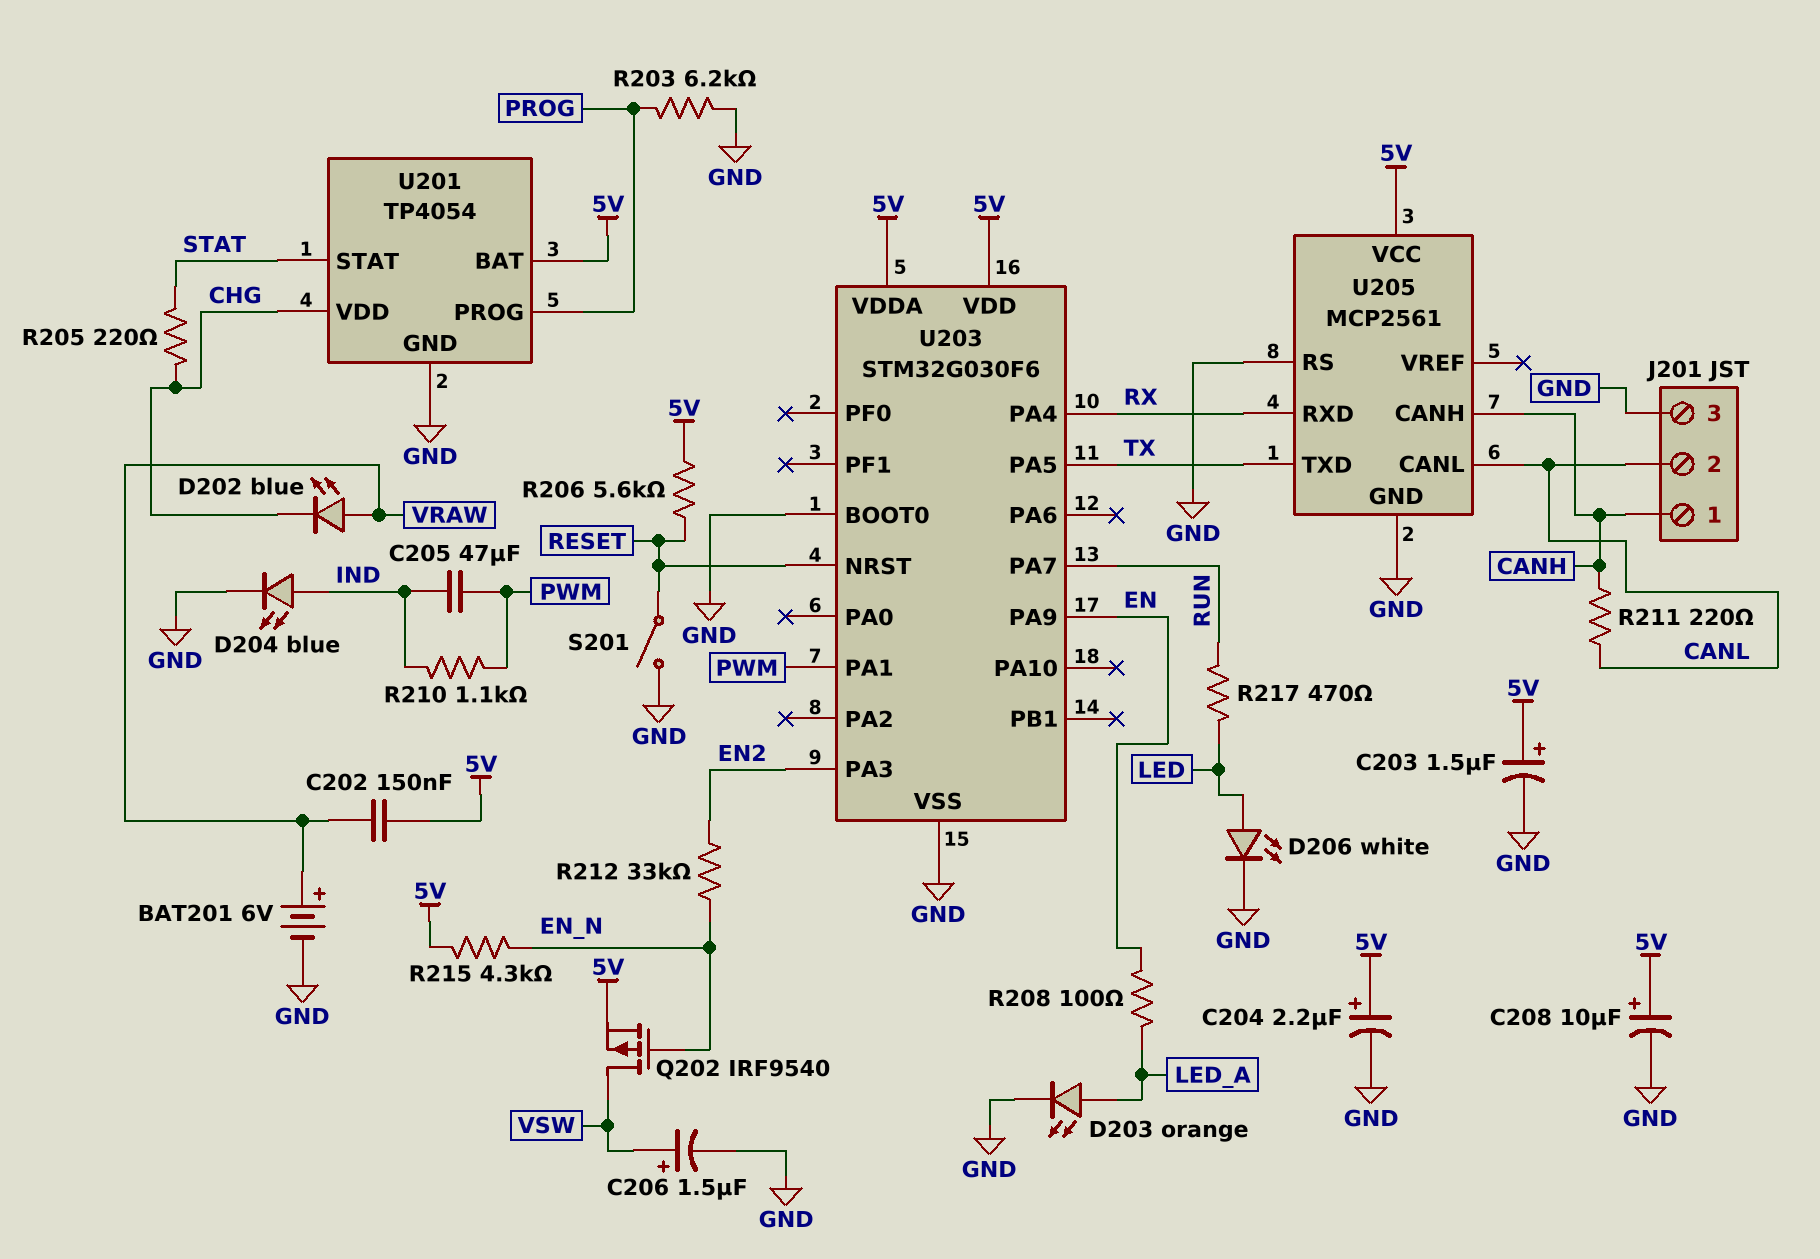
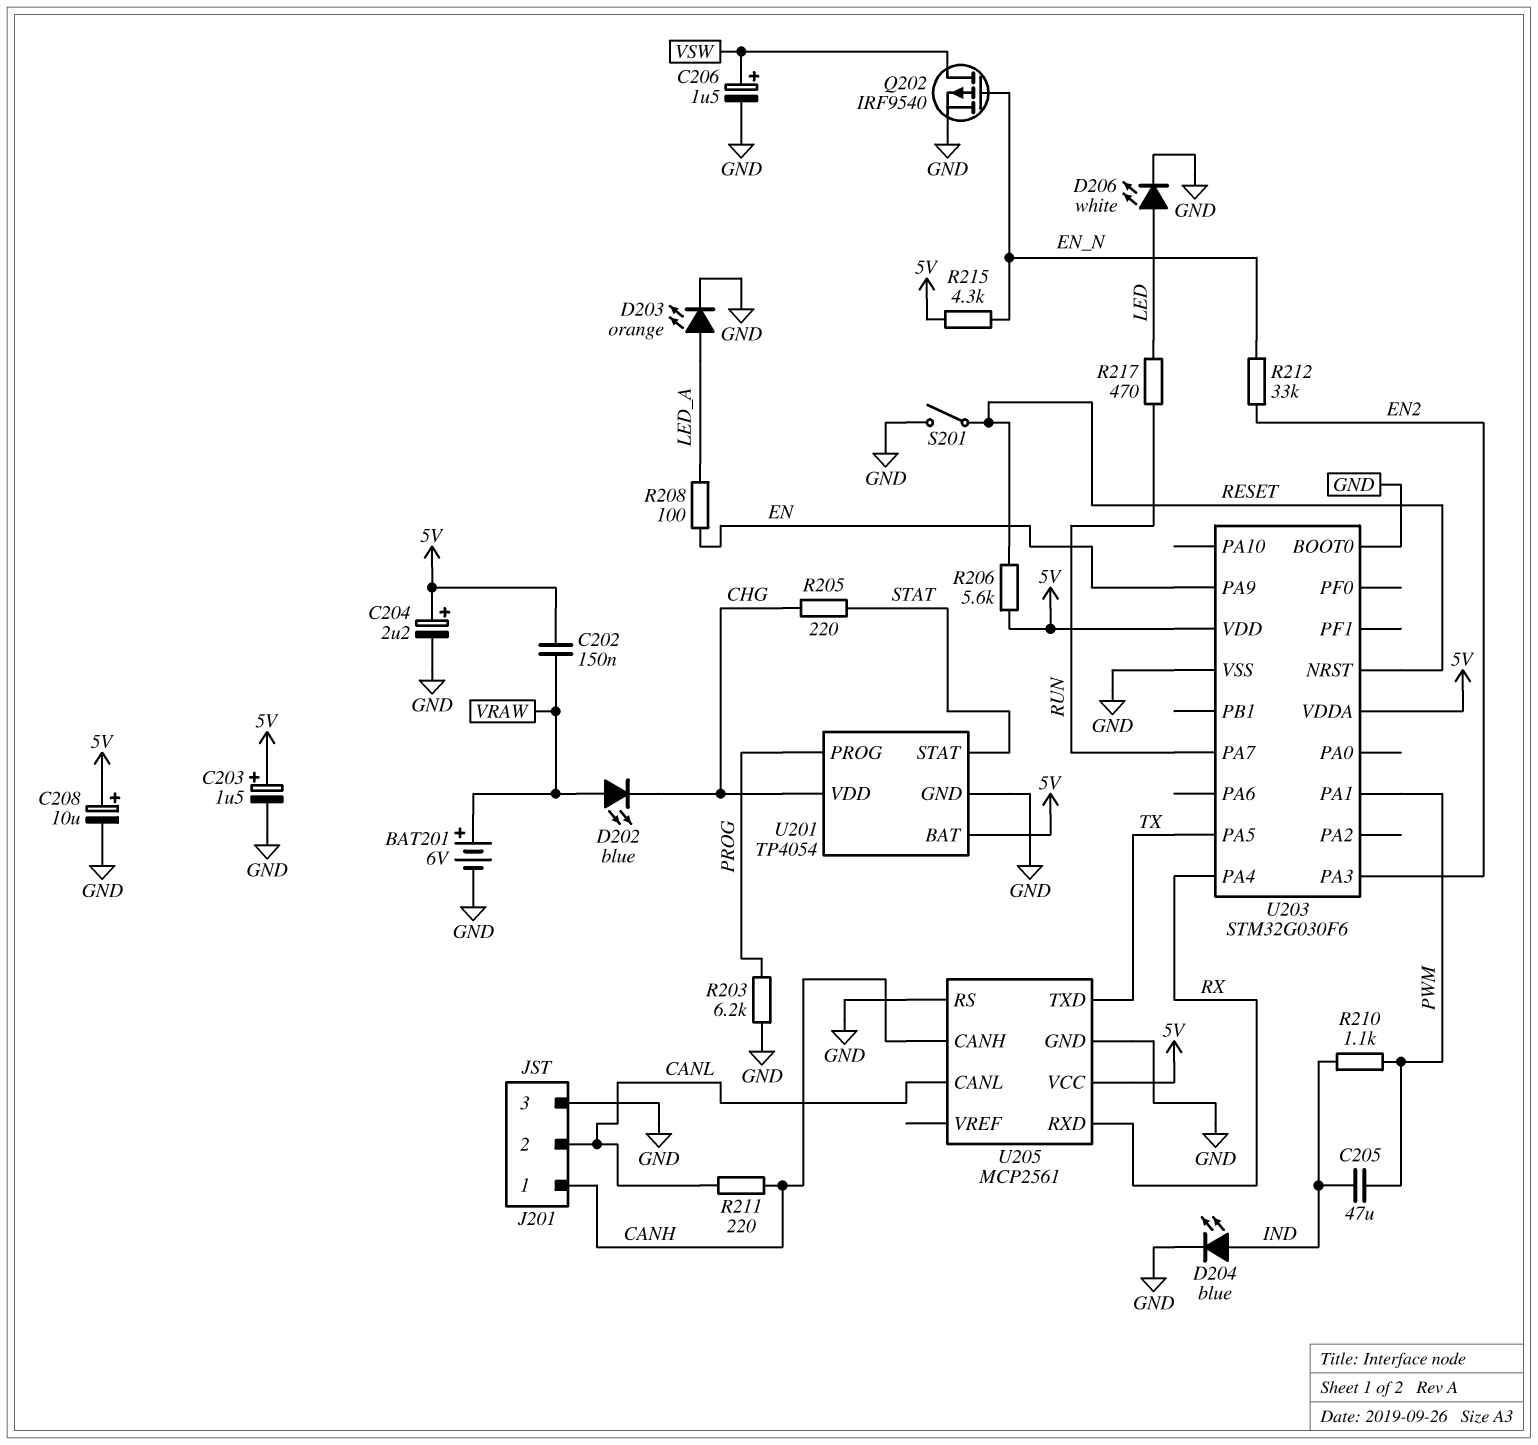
Q202: PMOS IRF9540 (G EN_N, D VSW, S 5V) -> PMOS IRF9540 (G EN_N, D VSW, S GND)

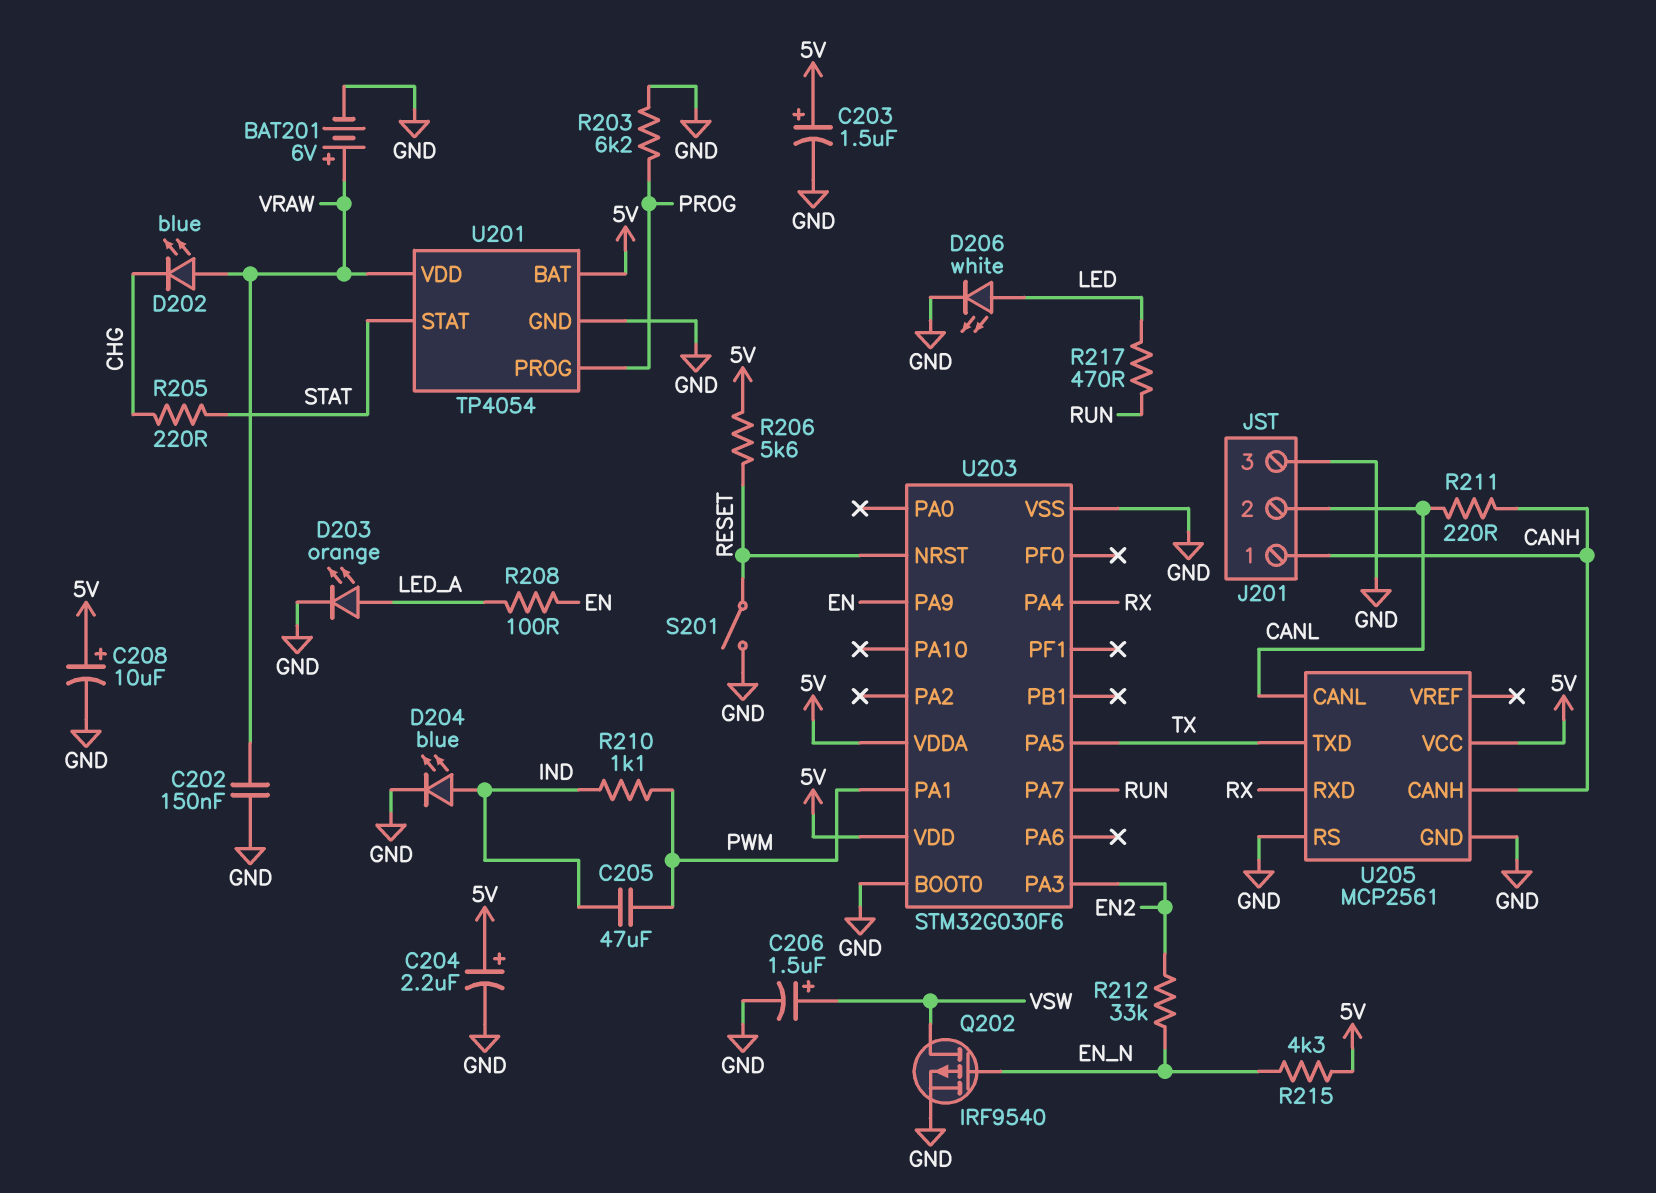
C202: 150nF (5V, VRAW) -> 150nF (GND, VRAW)
U201 pin VDD: CHG -> VRAW

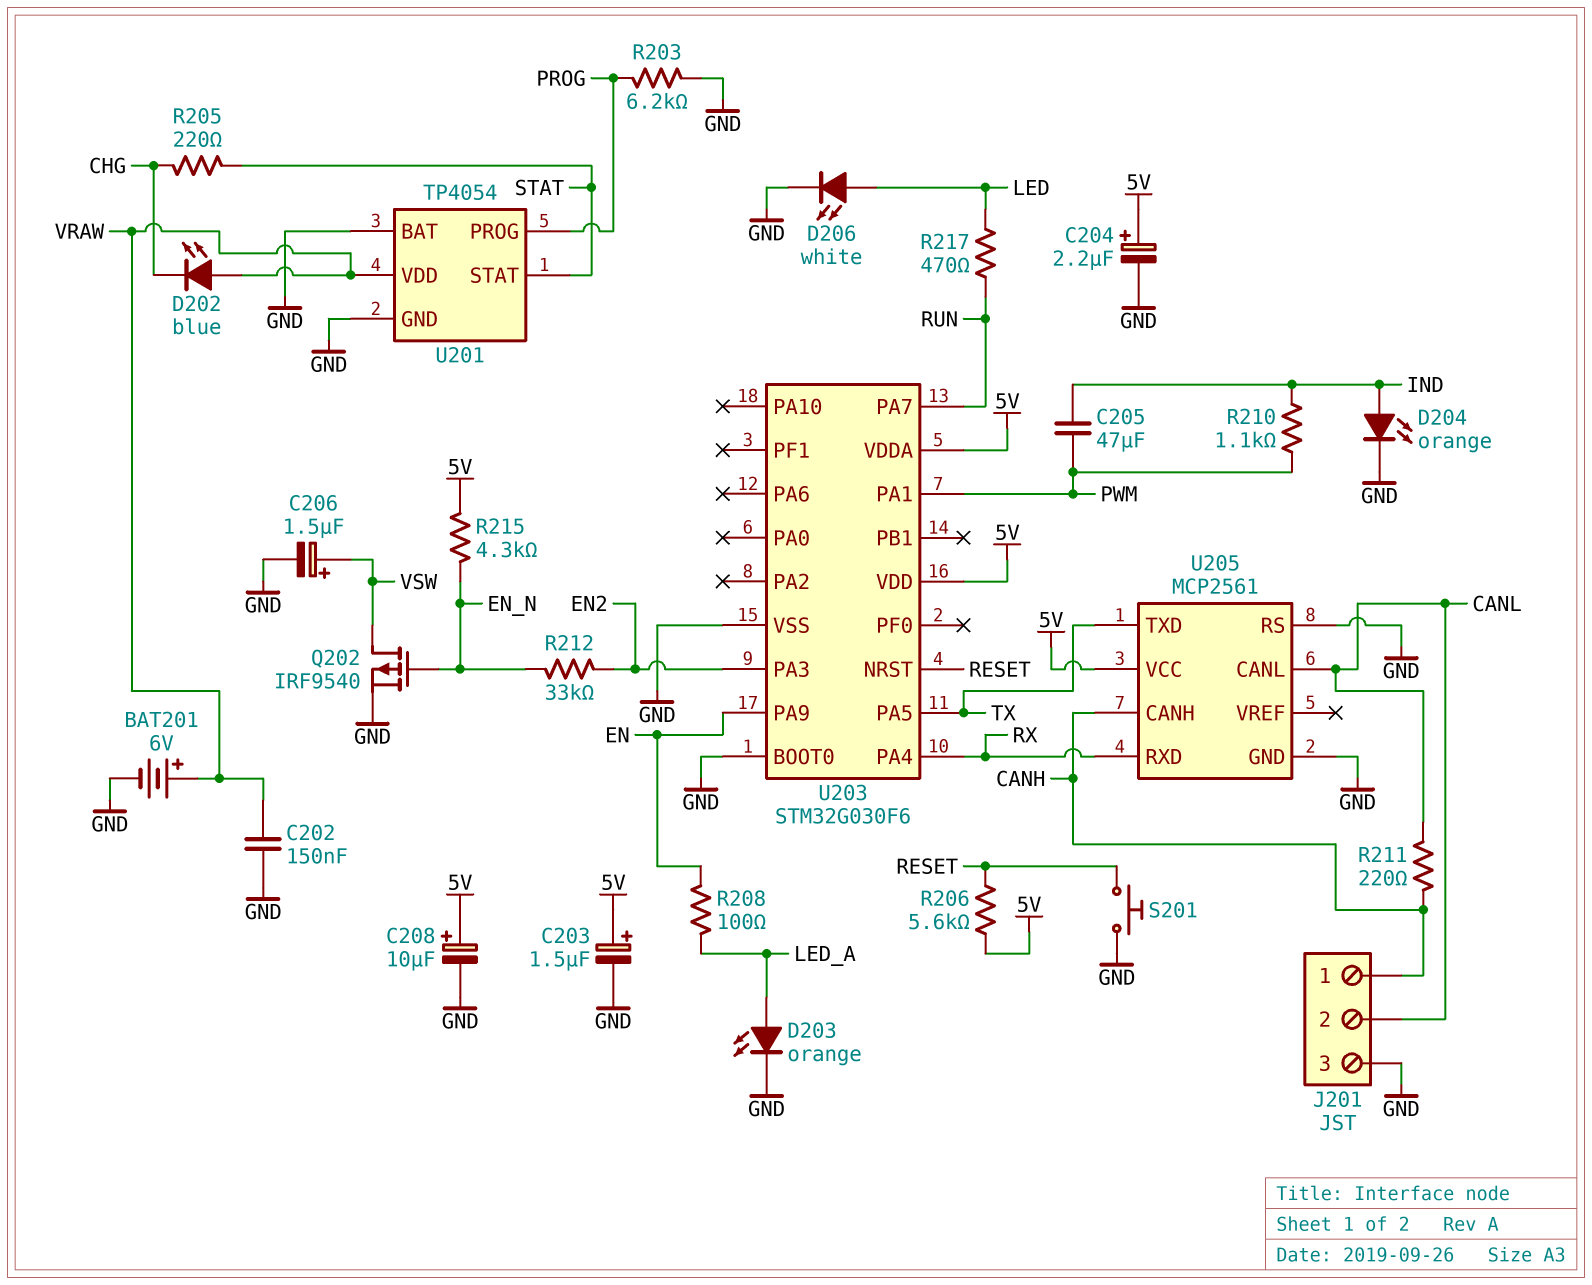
D204: LED blue (A IND, K GND) -> LED orange (A IND, K GND)
S201: switch (GND, RESET) -> button (GND, RESET)
U201 pin BAT: 5V -> GND

